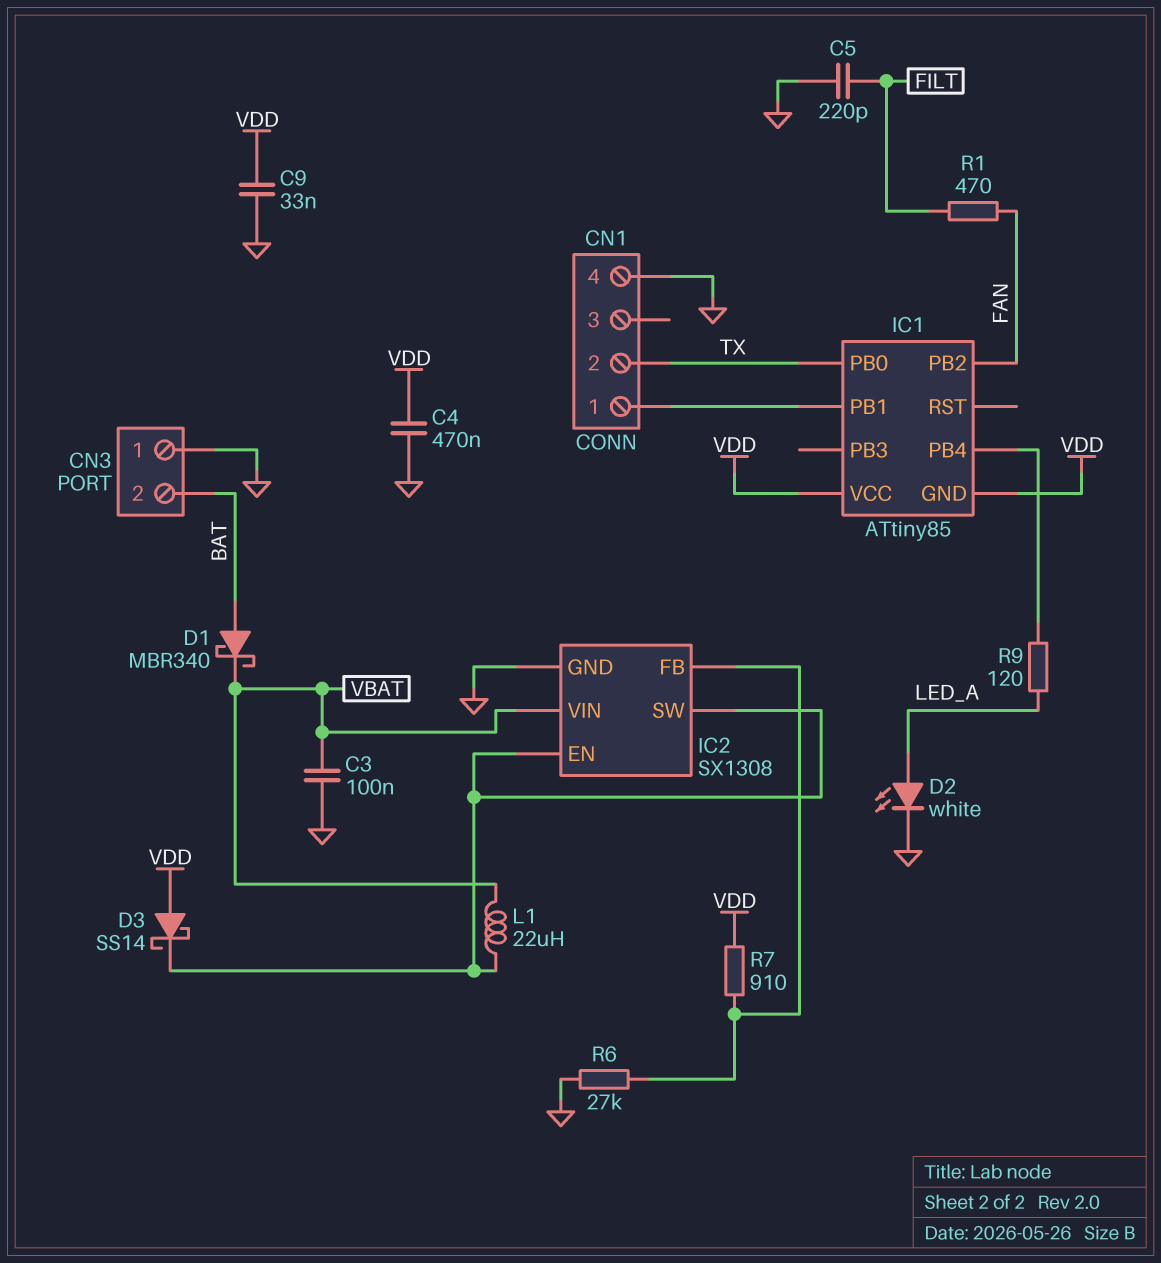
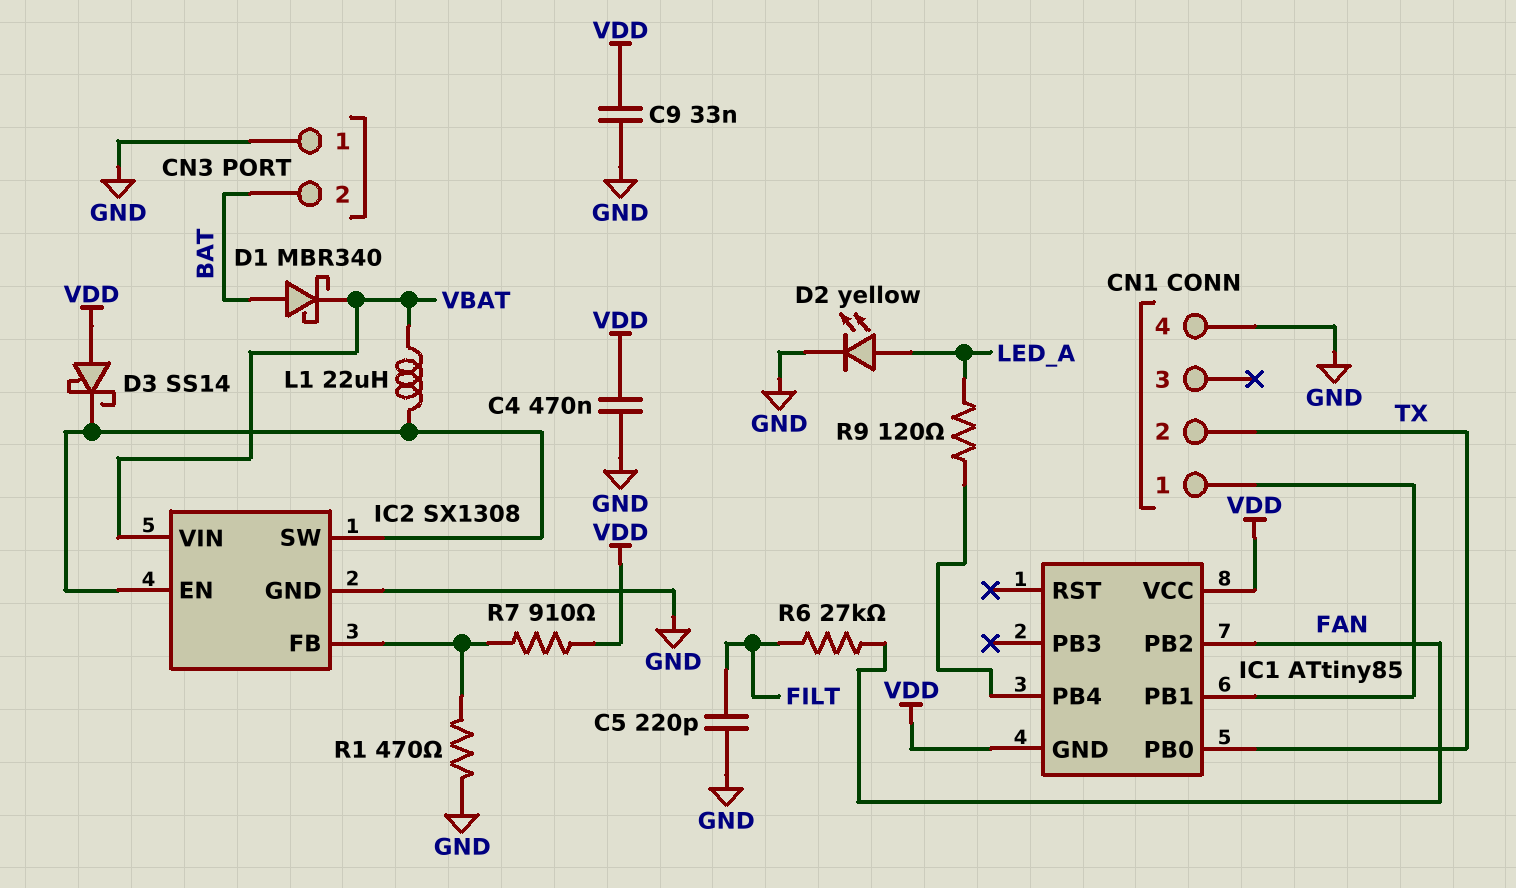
C3: 100nF (GND, VBAT) -> none
D2: LED white (A LED_A, K GND) -> LED yellow (A LED_A, K GND)
R1: 470 (FAN, FILT) -> 470 (GND, IC2/FB)
R6: 27k (GND, IC2/FB) -> 27k (FAN, FILT)

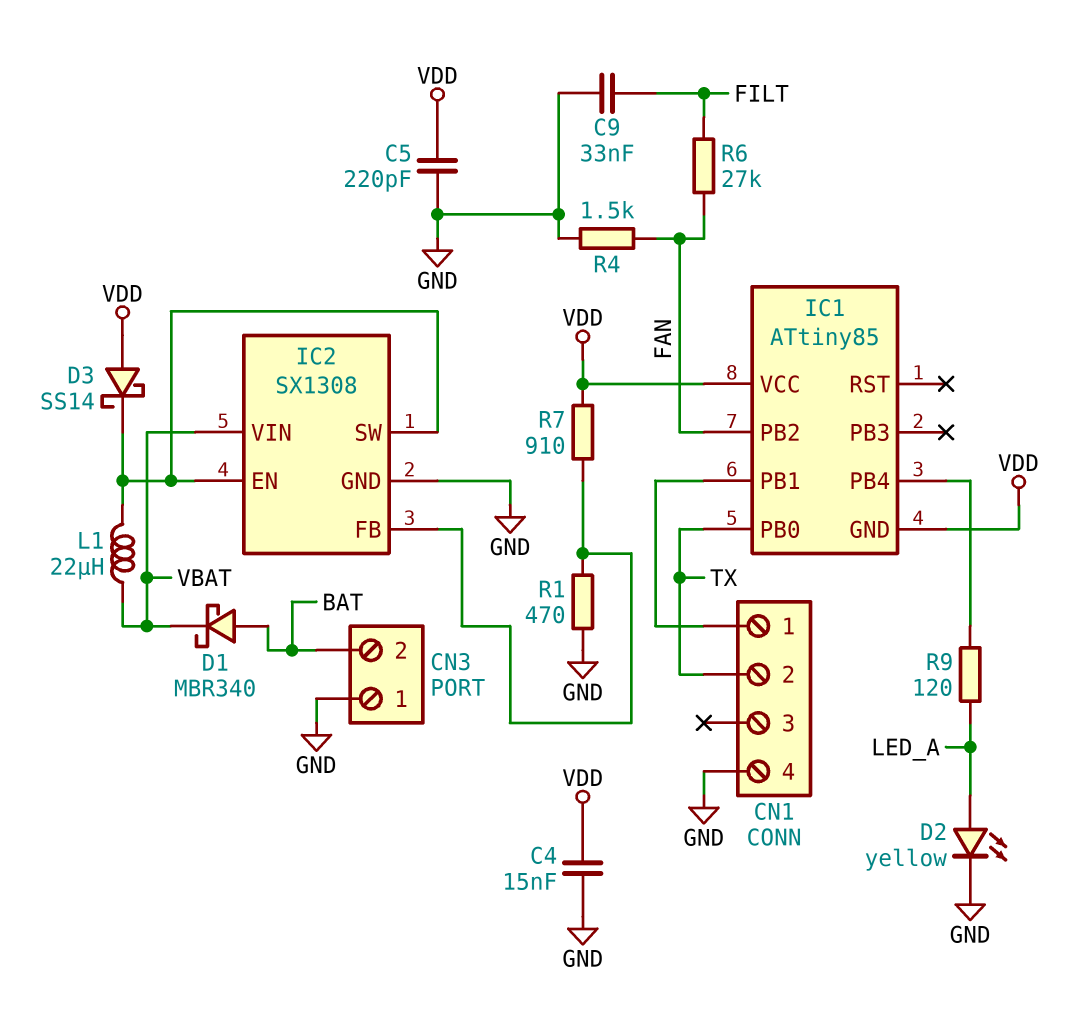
C4: 470nF (GND, VDD) -> 15nF (GND, VDD)
C5: 220pF (FILT, GND) -> 220pF (GND, VDD)
C9: 33nF (GND, VDD) -> 33nF (FILT, GND)
R4: none -> 1.5k (FAN, GND)

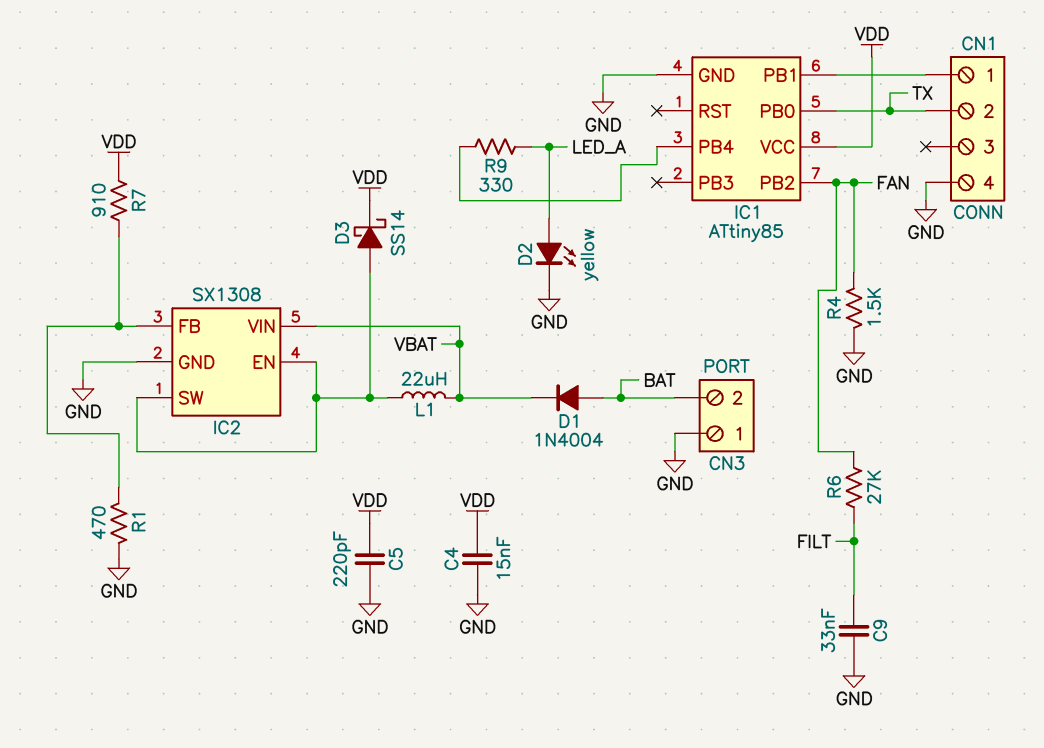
D1: schottky MBR340 (A BAT, K VBAT) -> diode 1N4004 (A BAT, K VBAT)
D3: schottky SS14 (A VDD, K IC2/EN) -> schottky SS14 (A IC2/EN, K VDD)
IC1 pin GND: VDD -> GND
R9: 120 (IC1/PB4, LED_A) -> 330 (IC1/PB4, LED_A)

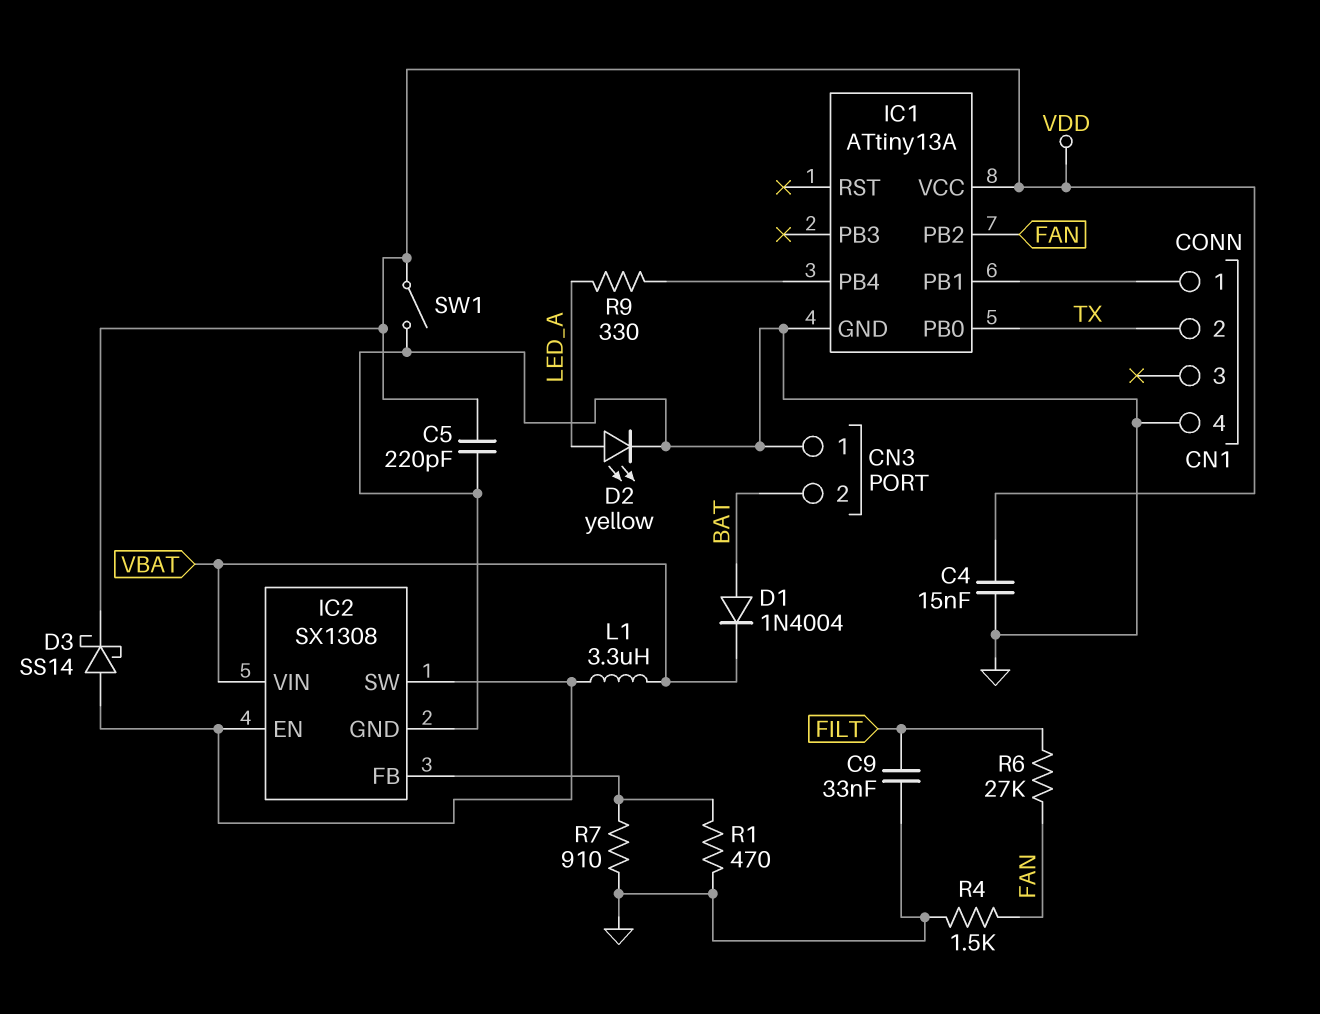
IC1: ATtiny85 -> ATtiny13A
L1: 22uH (IC2/EN, VBAT) -> 3.3uH (IC2/EN, VBAT)
R7: 910 (IC2/FB, VDD) -> 910 (GND, IC2/FB)
SW1: none -> switch (GND, VDD)

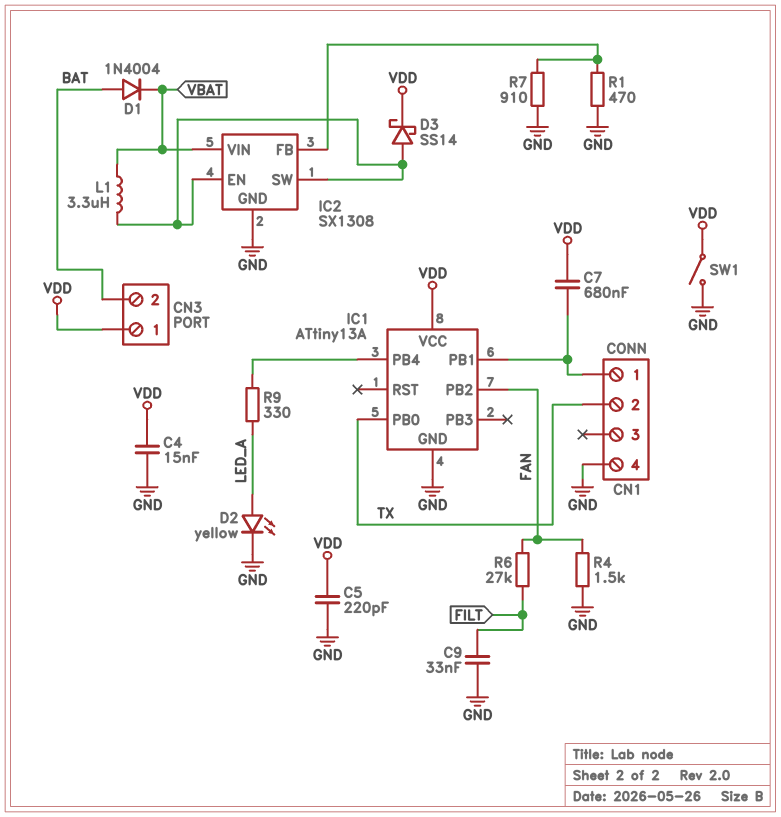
C7: none -> 680nF (CN1/1, VDD)
CN3 pin 1: GND -> VDD

